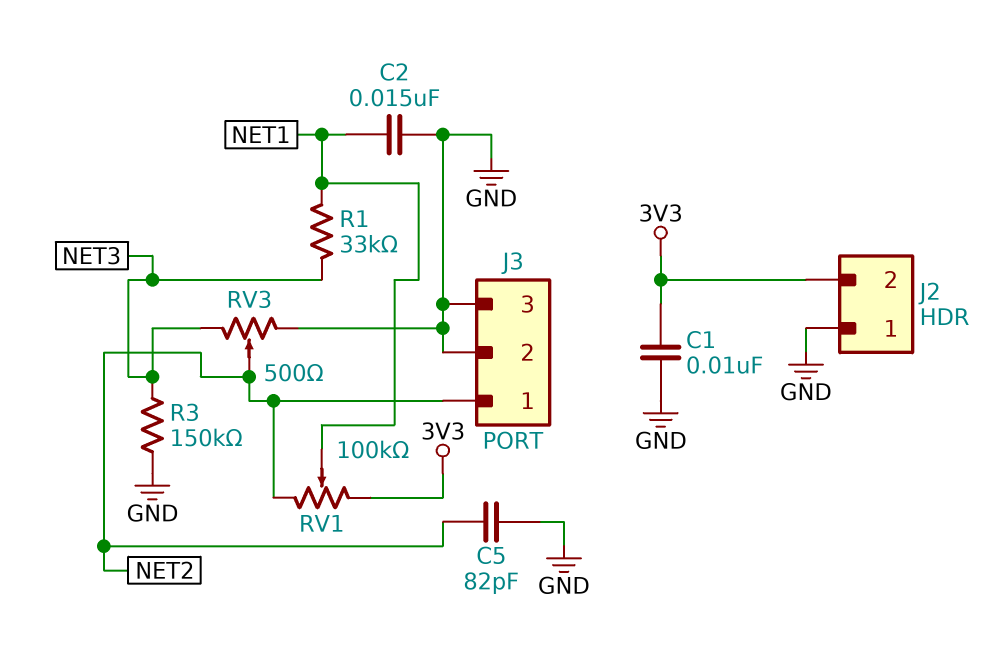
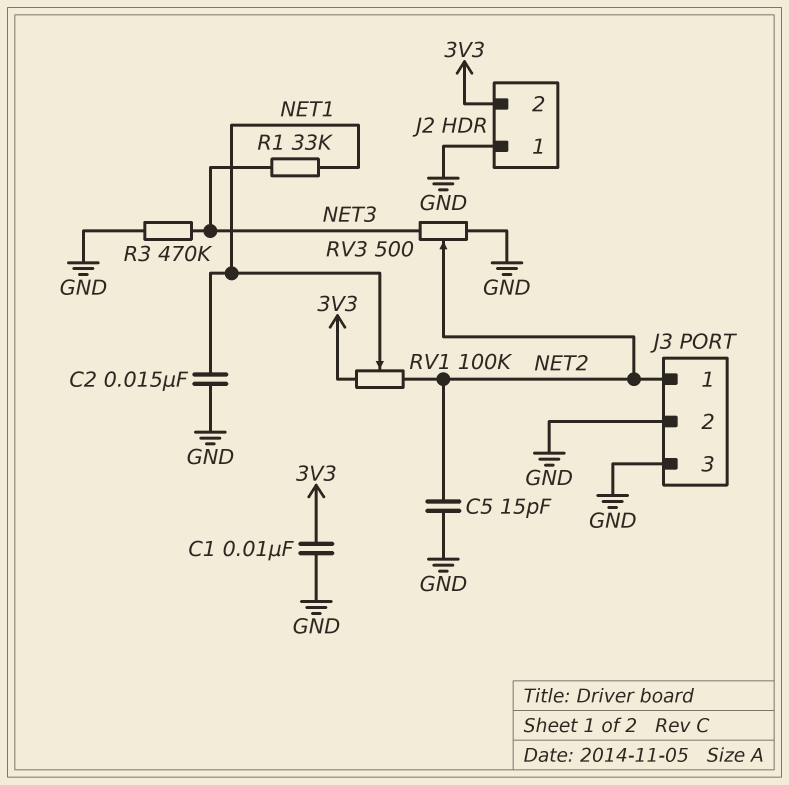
C5: 82pF (GND, NET2) -> 15pF (GND, NET2)
R3: 150k (GND, NET3) -> 470k (GND, NET3)

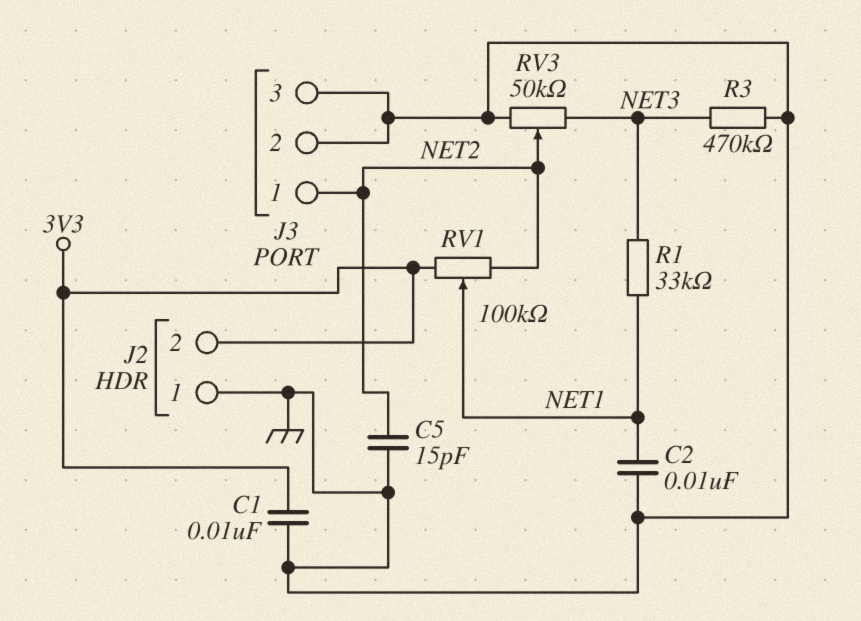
C2: 15nF (GND, NET1) -> 10nF (GND, NET1)
RV3: 500 (GND, NET3, wiper NET2) -> 50k (GND, NET3, wiper NET2)

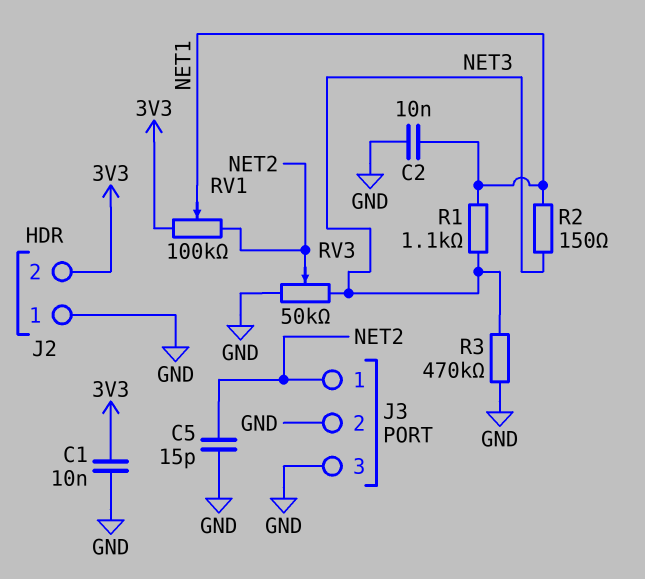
R1: 33k (NET1, NET3) -> 1.1k (NET1, NET3)
R2: none -> 150 (NET1, NET3)

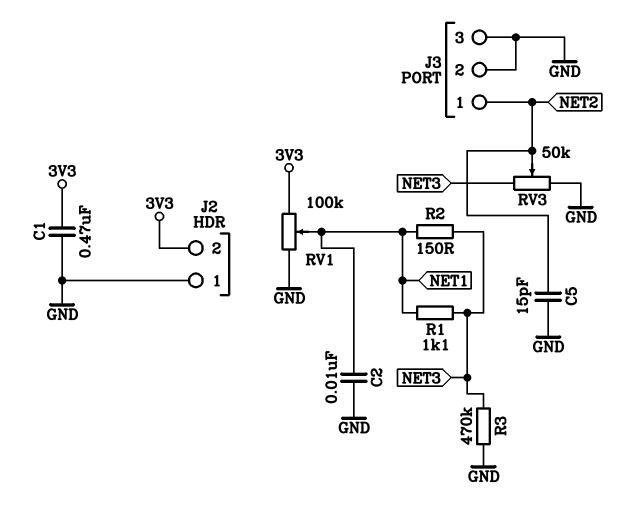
C1: 10nF (3V3, GND) -> 470nF (3V3, GND)
RV1: 100k (3V3, NET2, wiper NET1) -> 100k (3V3, GND, wiper NET1)

